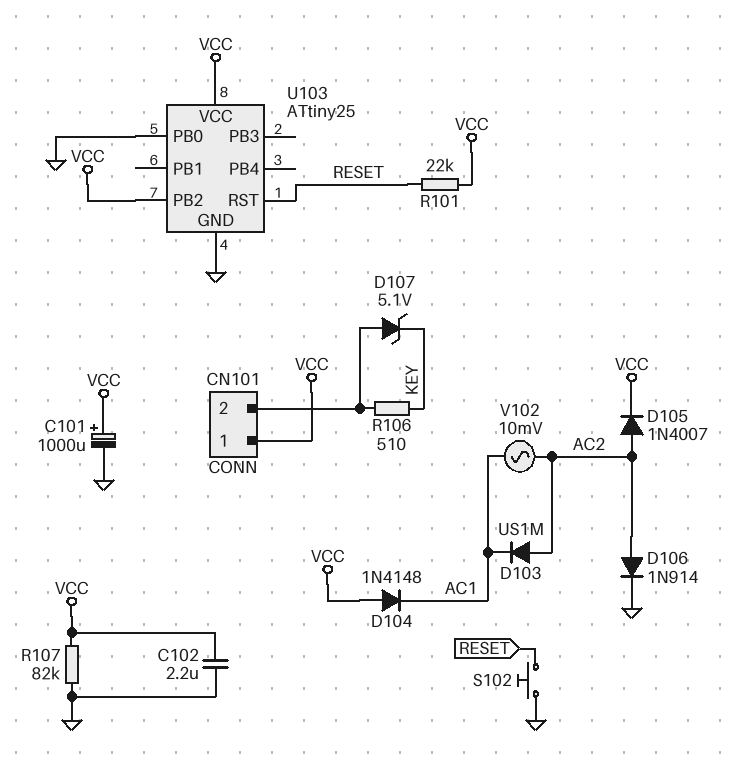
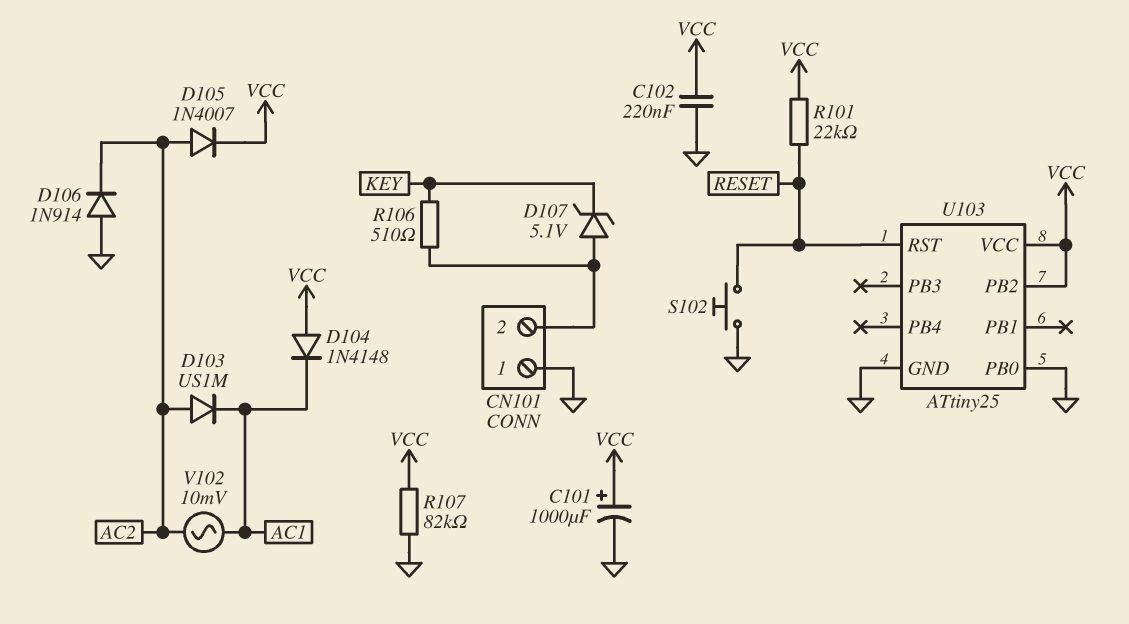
C102: 2.2uF (GND, VCC) -> 220nF (GND, VCC)
CN101 pin 1: VCC -> GND
D106: diode 1N914 (A AC2, K GND) -> diode 1N914 (A GND, K AC2)

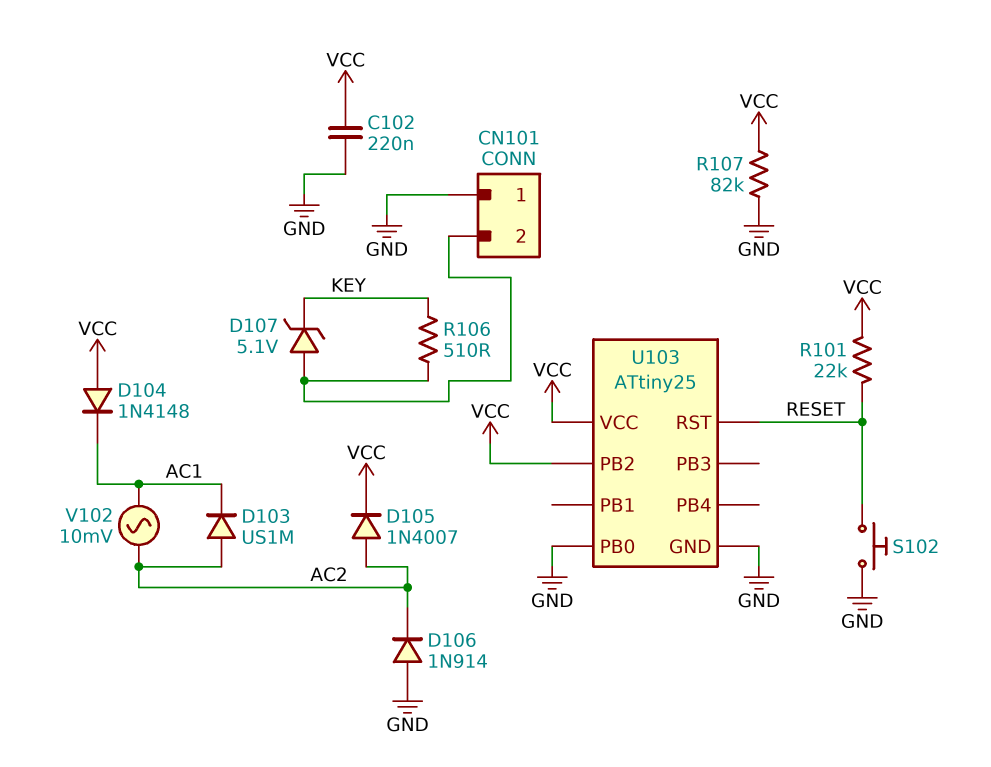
C101: 1000uF (plus VCC, minus GND) -> none

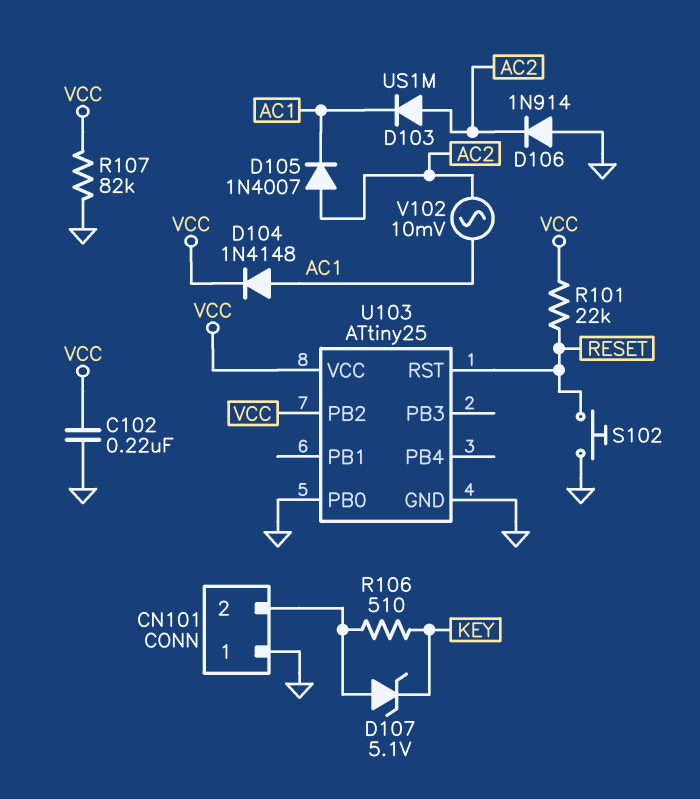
D104: diode 1N4148 (A VCC, K AC1) -> diode 1N4148 (A AC1, K VCC)
D105: diode 1N4007 (A AC2, K VCC) -> diode 1N4007 (A AC2, K AC1)

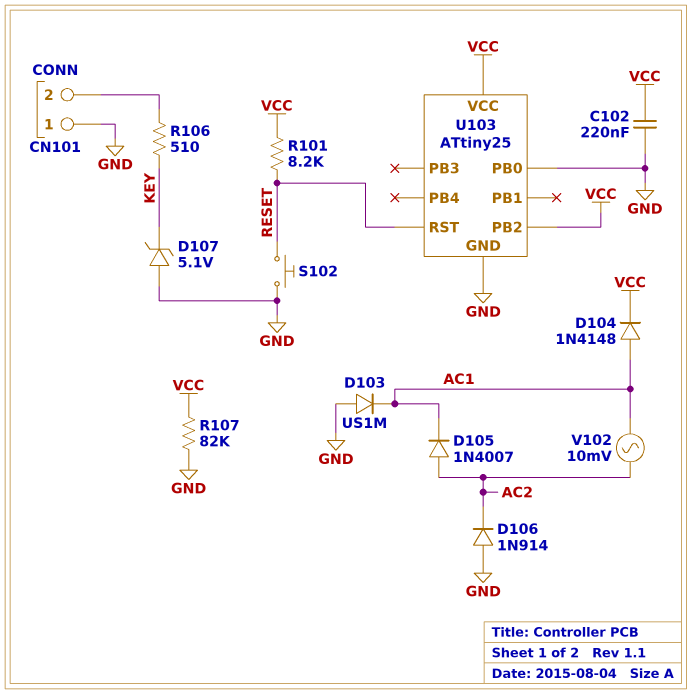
D103: diode US1M (A AC2, K AC1) -> diode US1M (A GND, K AC1)
D107: zener 5.1V (A CN101/2, K KEY) -> zener 5.1V (A GND, K KEY)
R101: 22k (RESET, VCC) -> 8.2k (RESET, VCC)

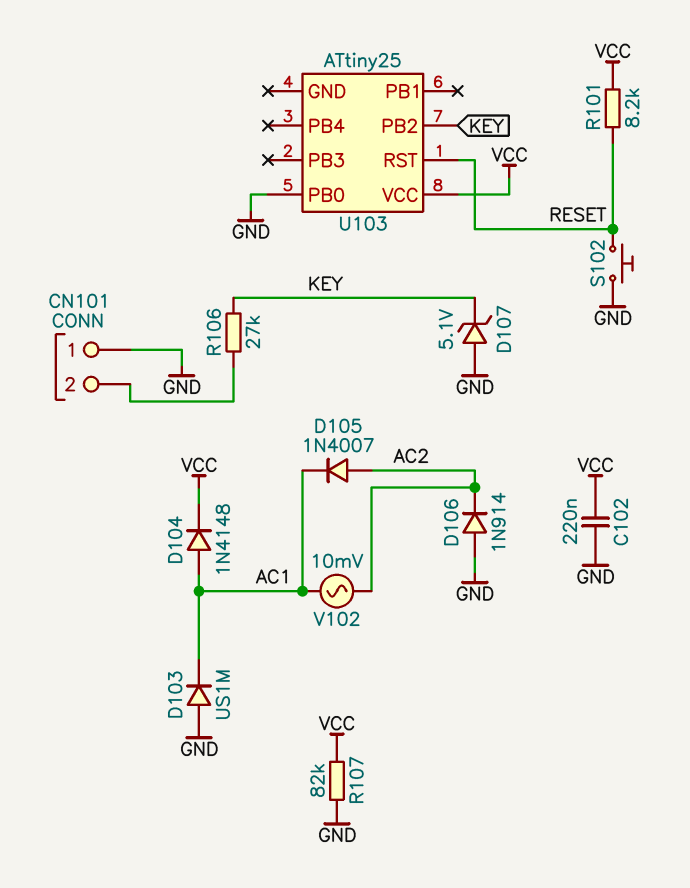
R106: 510 (CN101/2, KEY) -> 27k (CN101/2, KEY)
U103 pin GND: GND -> none
U103 pin PB2: VCC -> KEY

